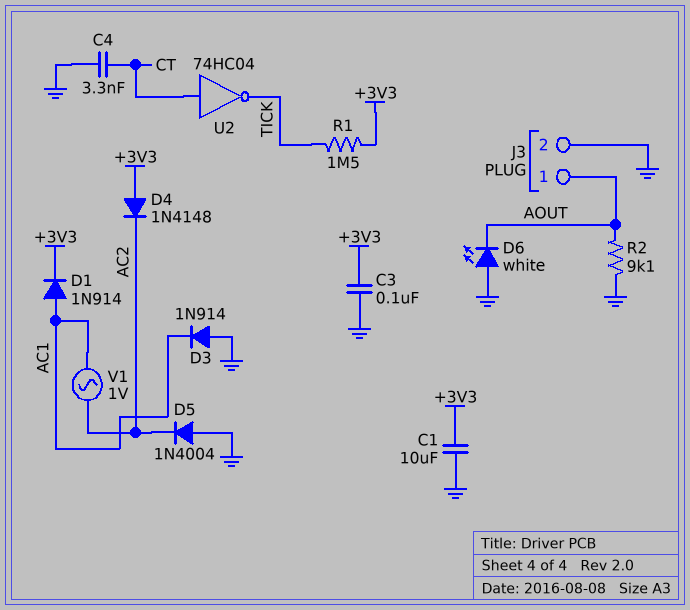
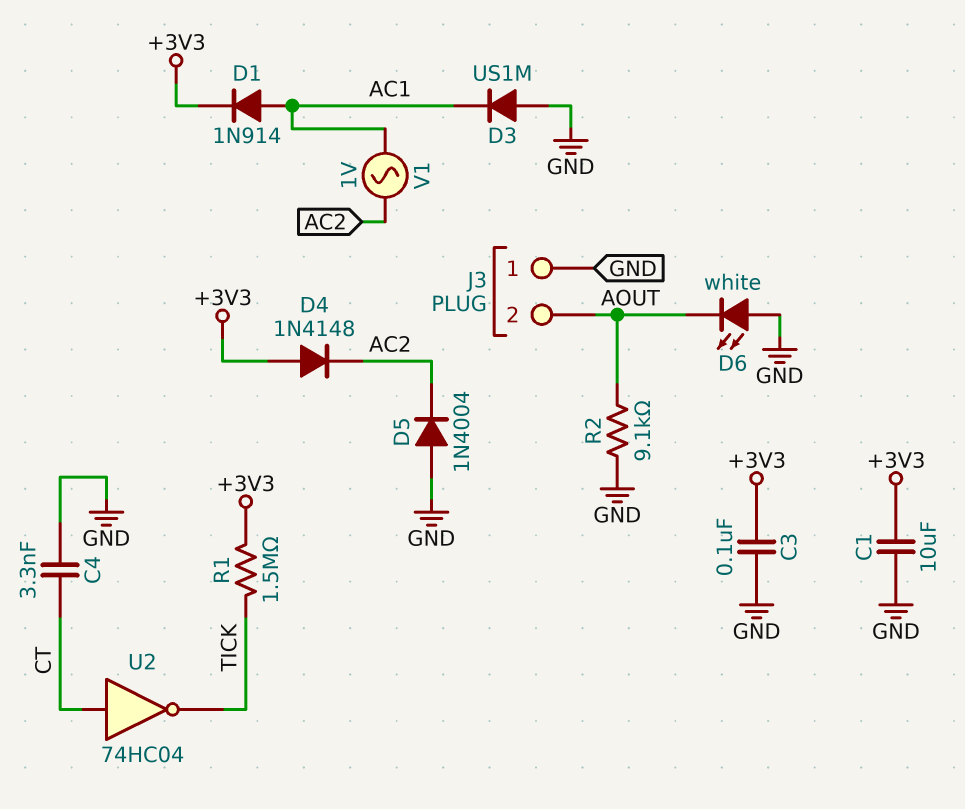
D3: diode 1N914 (A GND, K AC1) -> diode US1M (A GND, K AC1)
J3 pin 1: AOUT -> GND
J3 pin 2: GND -> AOUT

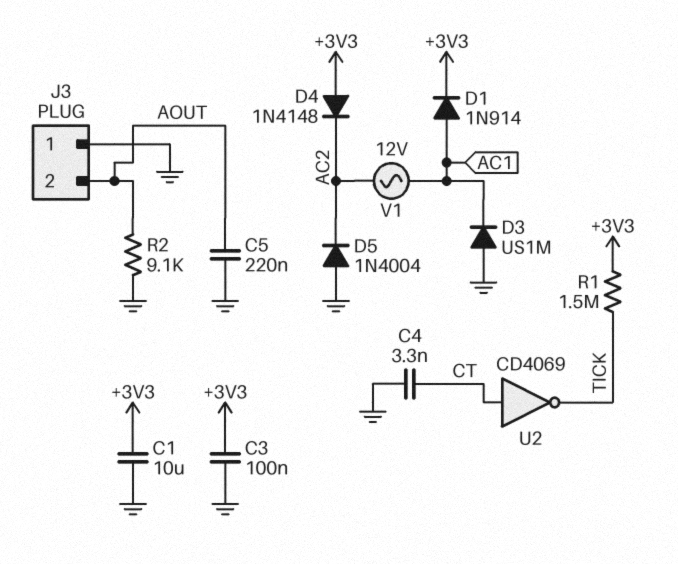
C5: none -> 220nF (AOUT, GND)
D6: LED white (A GND, K AOUT) -> none
U2: NOT 74HC04 (in CT, out TICK) -> NOT CD4069 (in CT, out TICK)
V1: AC 1V (AC1, AC2) -> AC 12V (AC1, AC2)

